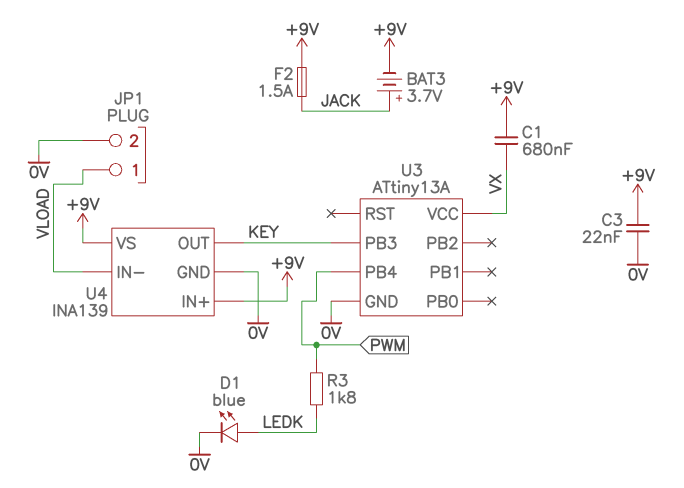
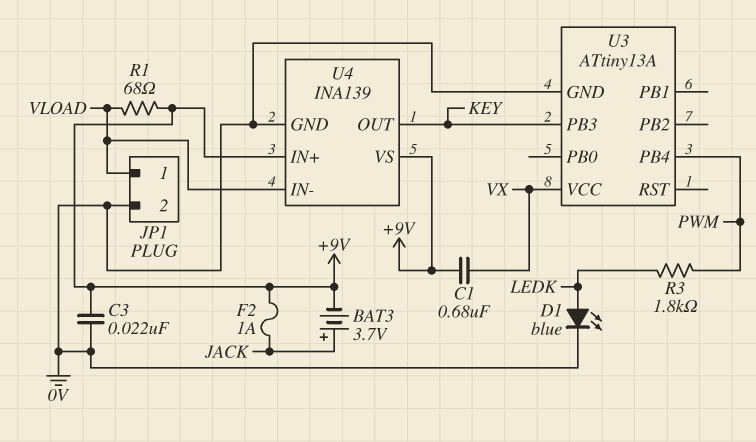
F2: 1.5A (+9V, JACK) -> 1A (+9V, JACK)
R1: none -> 68 (+9V, VLOAD)

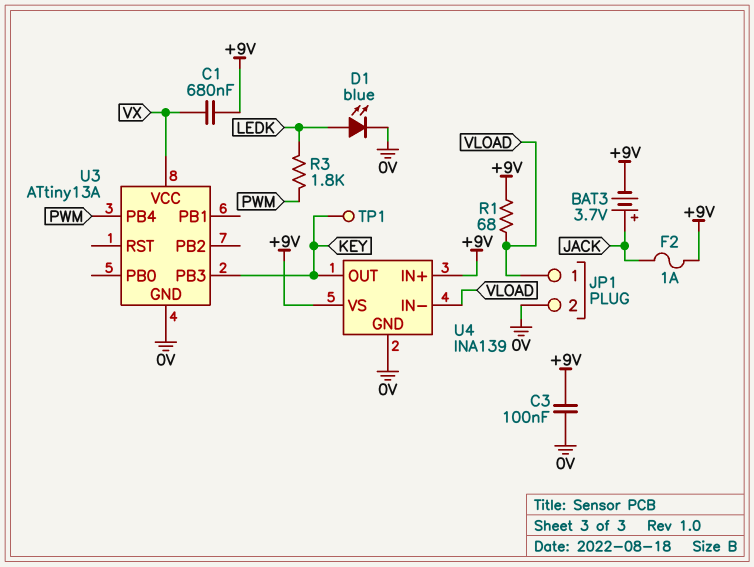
C3: 22nF (+9V, 0V) -> 100nF (+9V, 0V)
TP1: none -> test point (KEY)

